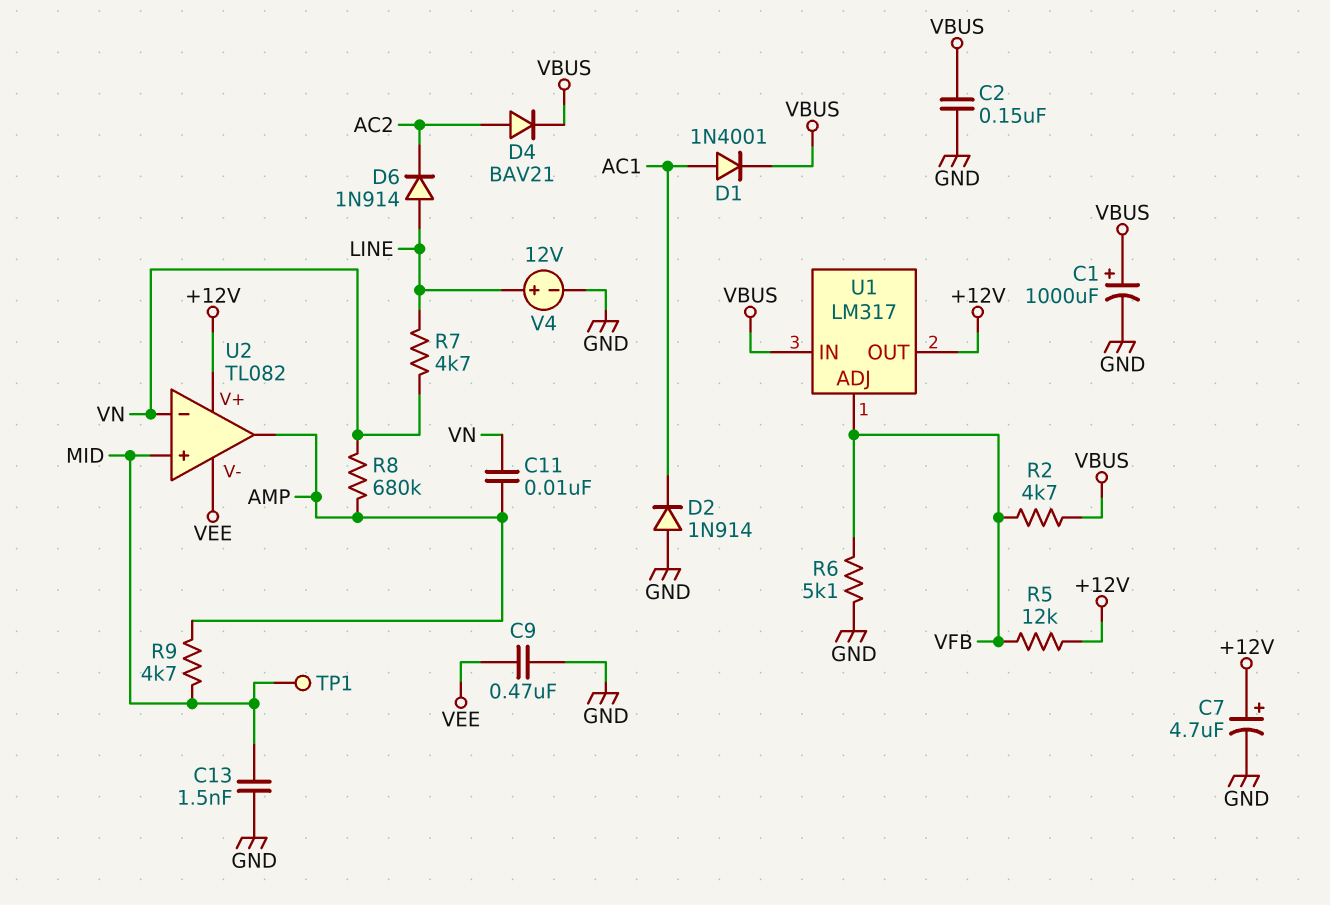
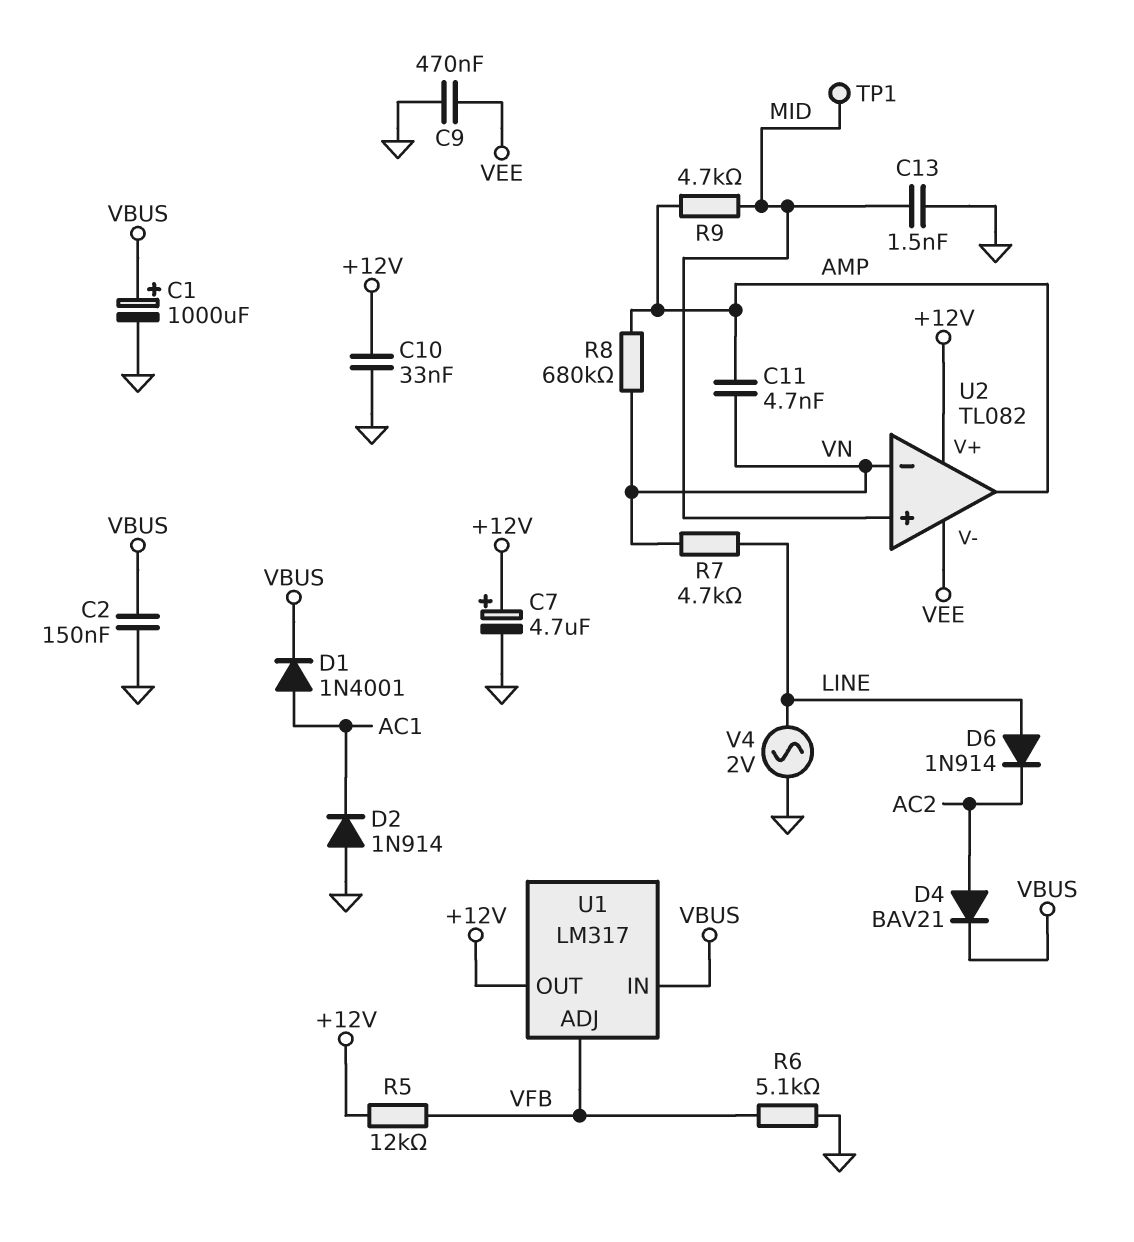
C10: none -> 33nF (+12V, GND)
C11: 10nF (AMP, VN) -> 4.7nF (AMP, VN)
R2: 4.7k (VBUS, VFB) -> none
V4: 12V (plus LINE, minus GND) -> AC 2V (GND, LINE)

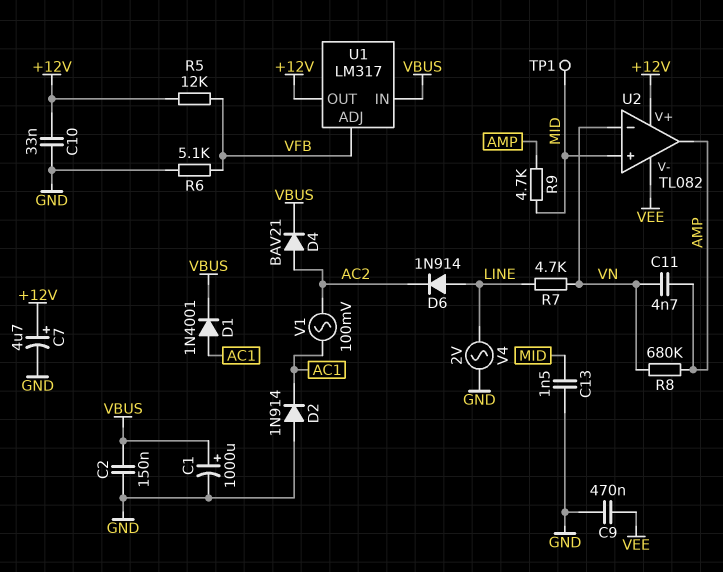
V1: none -> AC 100mV (AC1, AC2)

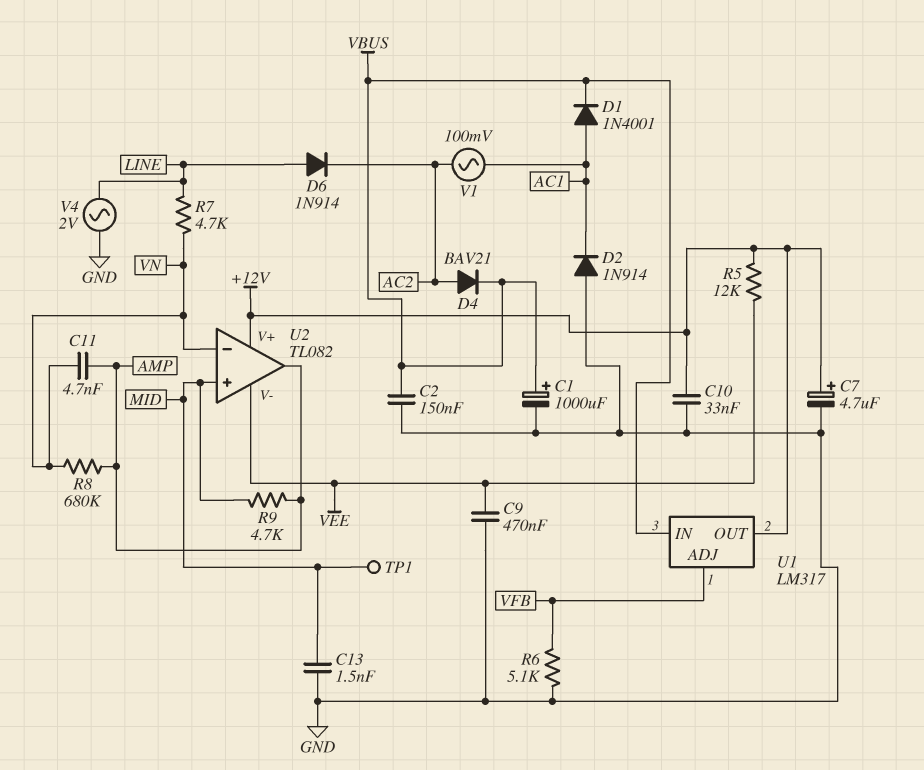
R5: 12k (+12V, VFB) -> 12k (+12V, VEE)

